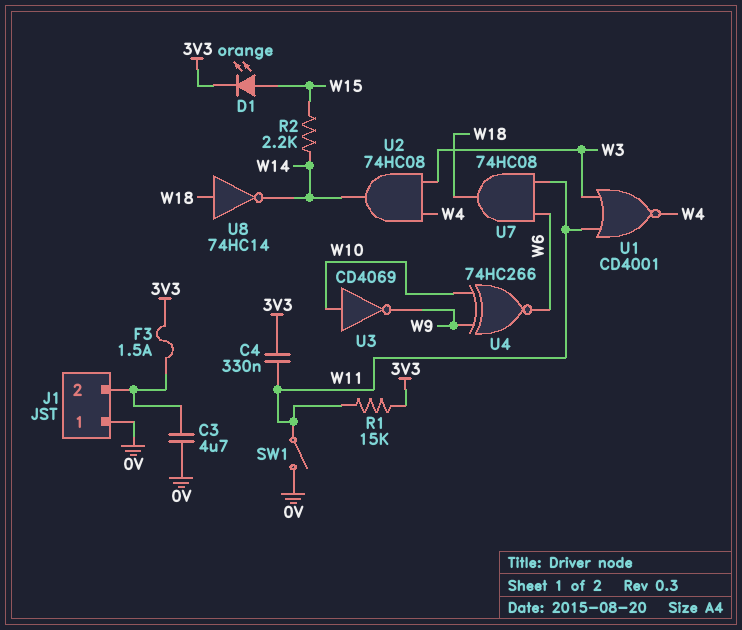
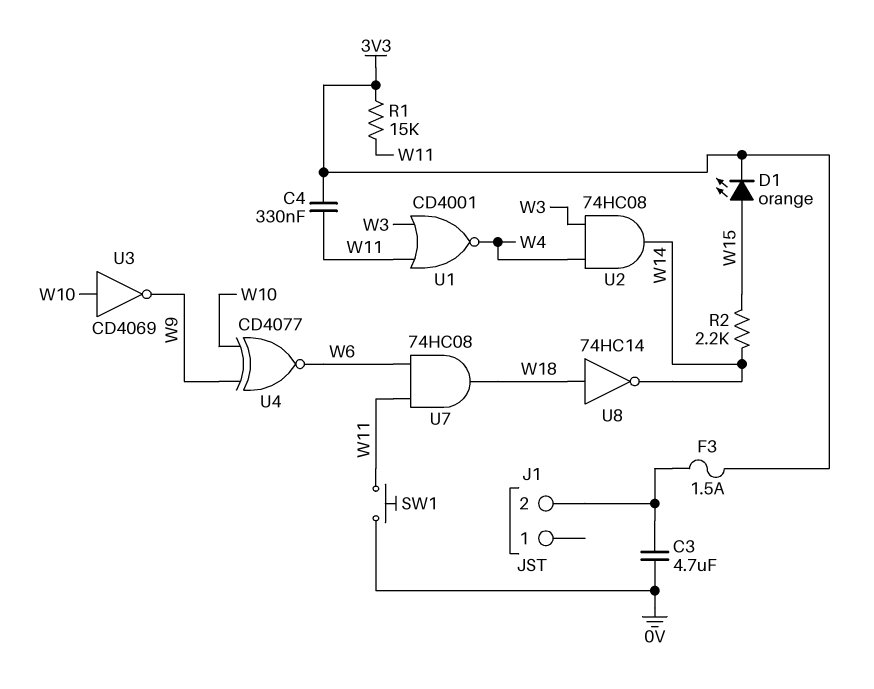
J1 pin 1: 0V -> none
SW1: switch (0V, W11) -> button (0V, W11)
U4: XNOR 74HC266 (in W9, in W10, out W6) -> XNOR CD4077 (in W9, in W10, out W6)

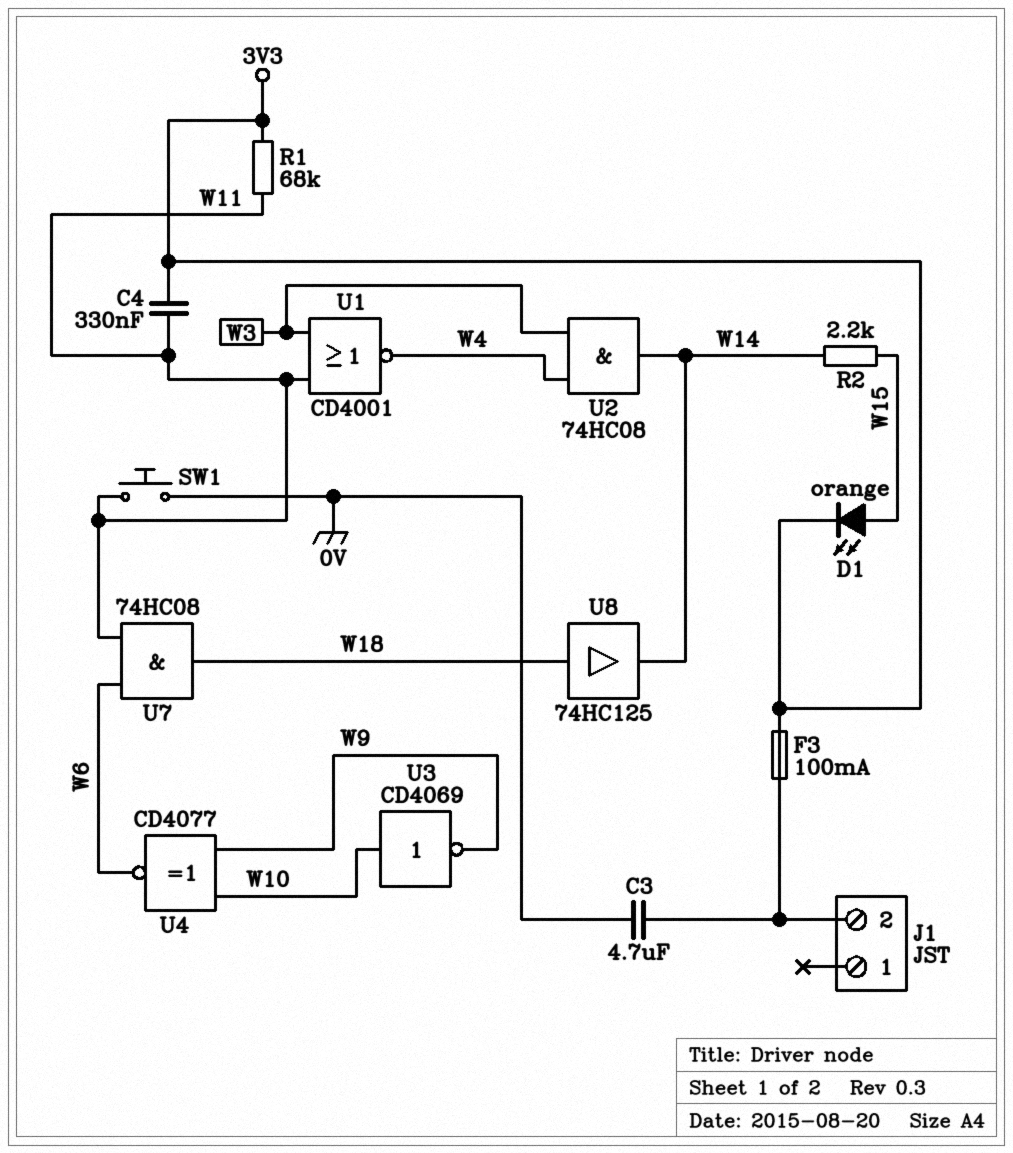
F3: 1.5A (3V3, J1/2) -> 100mA (3V3, J1/2)
R1: 15k (3V3, W11) -> 68k (3V3, W11)
U8: NOT 74HC14 (in W18, out W14) -> buffer 74HC125 (in W18, out W14)

